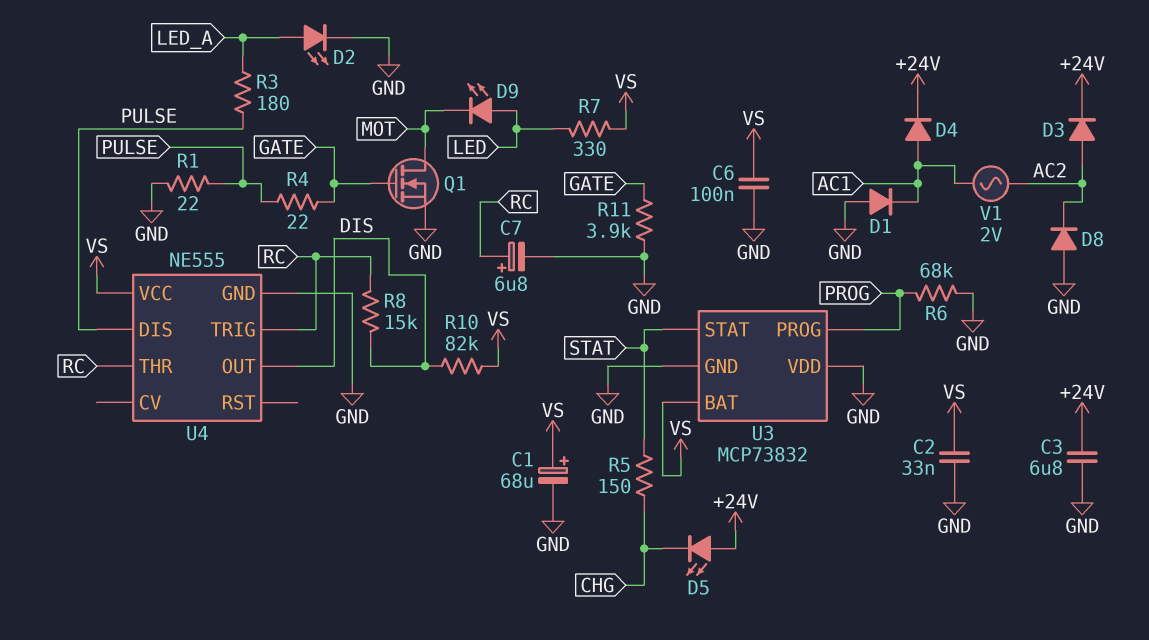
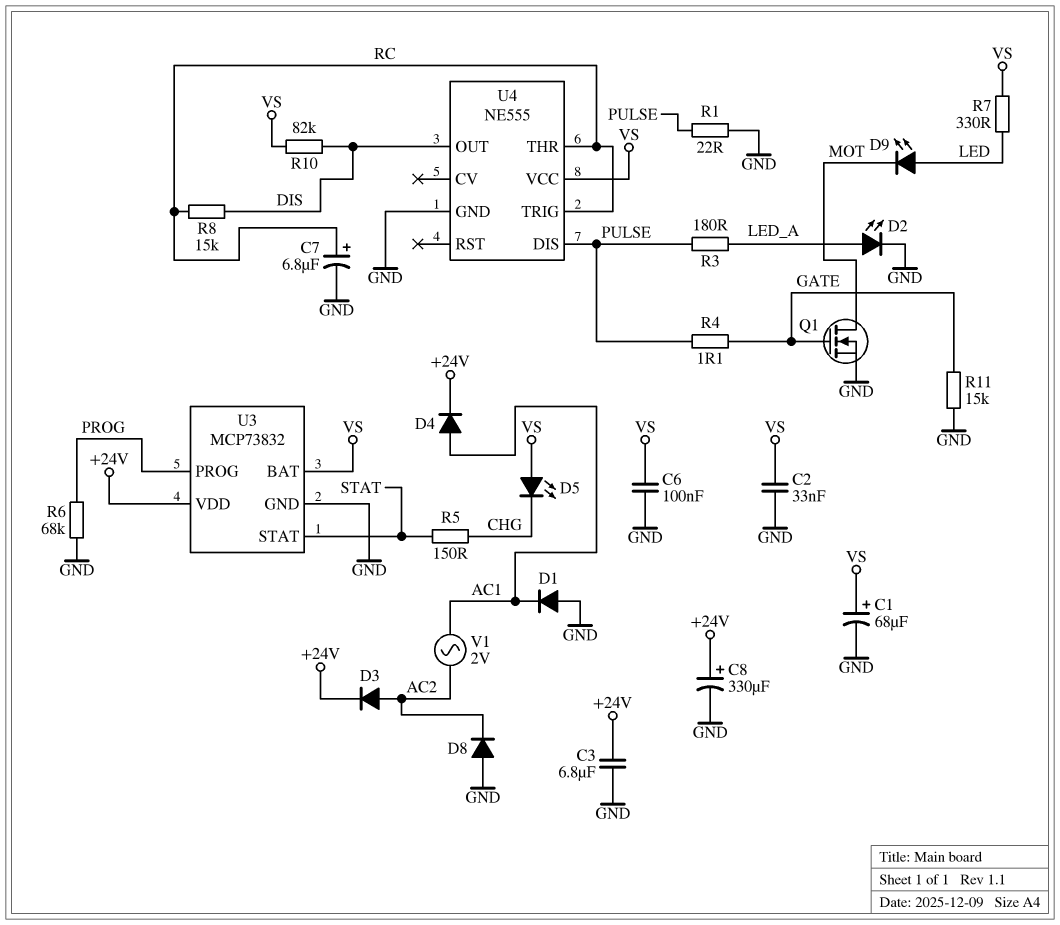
C8: none -> 330uF (plus +24V, minus GND)
D5: LED (A +24V, K CHG) -> LED (A VS, K CHG)
R4: 22 (GATE, PULSE) -> 1.1 (GATE, PULSE)
R11: 3.9k (GATE, GND) -> 15k (GATE, GND)
U3 pin VDD: GND -> +24V

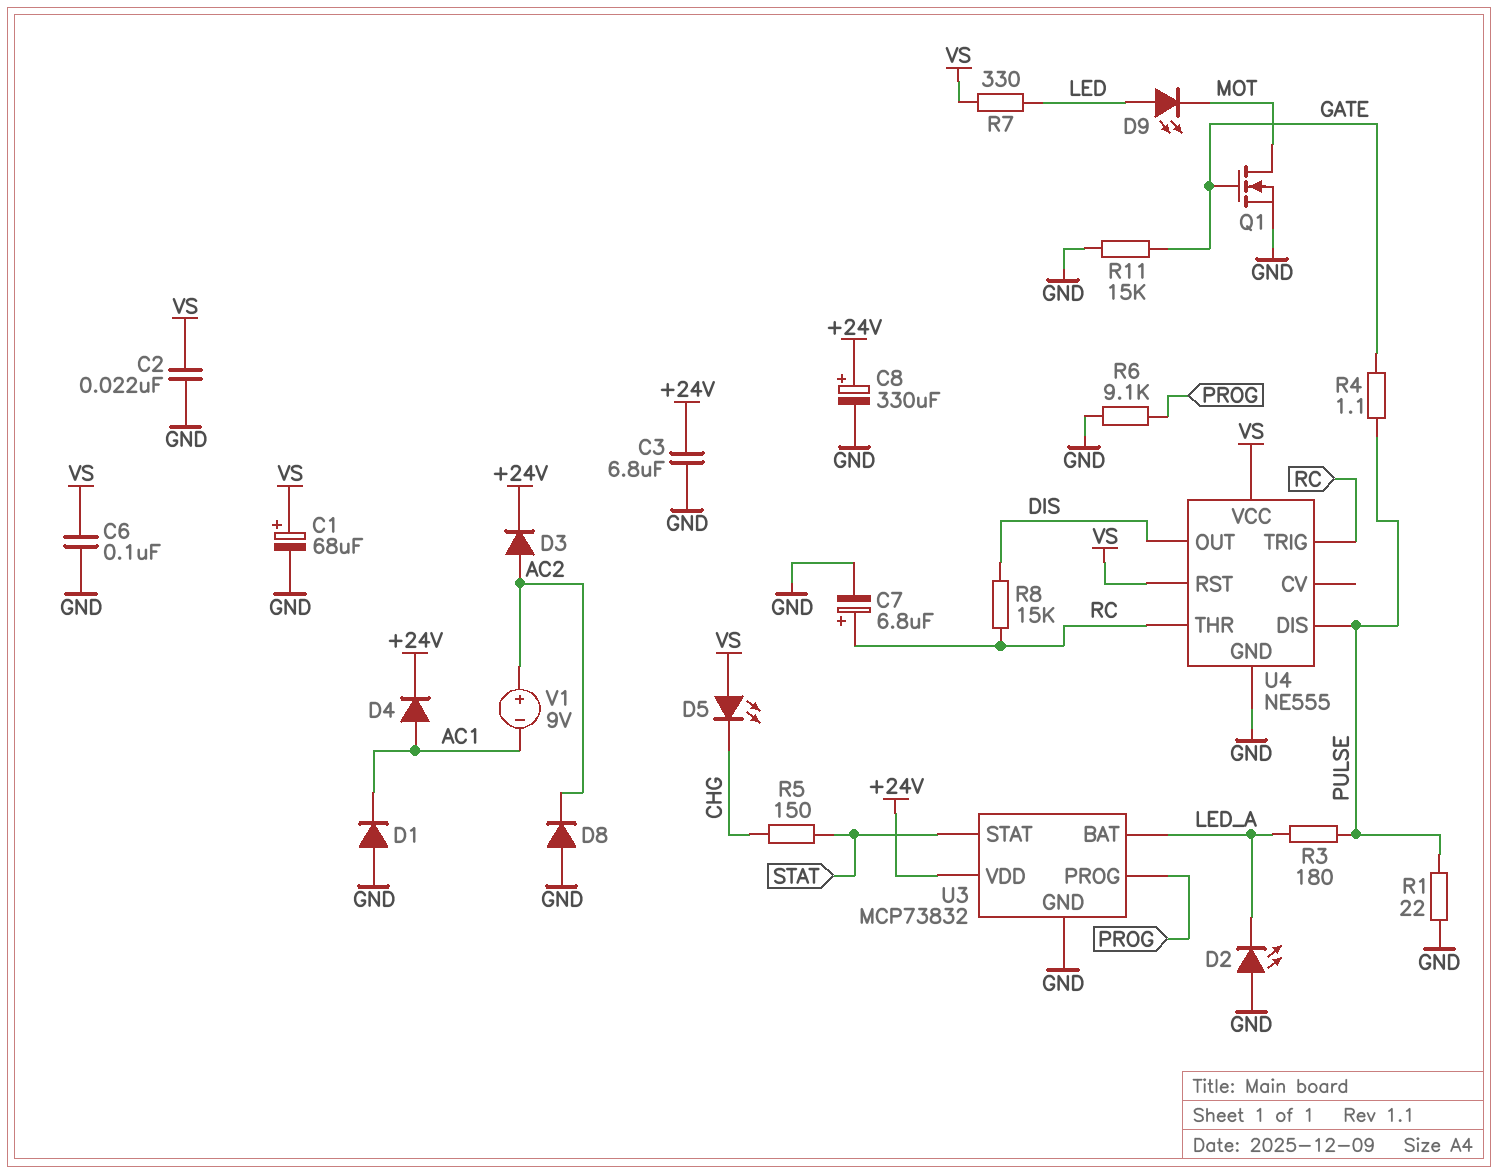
C2: 33nF (GND, VS) -> 22nF (GND, VS)
D2: LED (A LED_A, K GND) -> LED (A GND, K LED_A)
R6: 68k (GND, PROG) -> 9.1k (GND, PROG)
R10: 82k (DIS, VS) -> none
U3 pin BAT: VS -> LED_A
U4 pin RST: none -> VS
V1: AC 2V (AC1, AC2) -> 9V (plus AC2, minus AC1)

